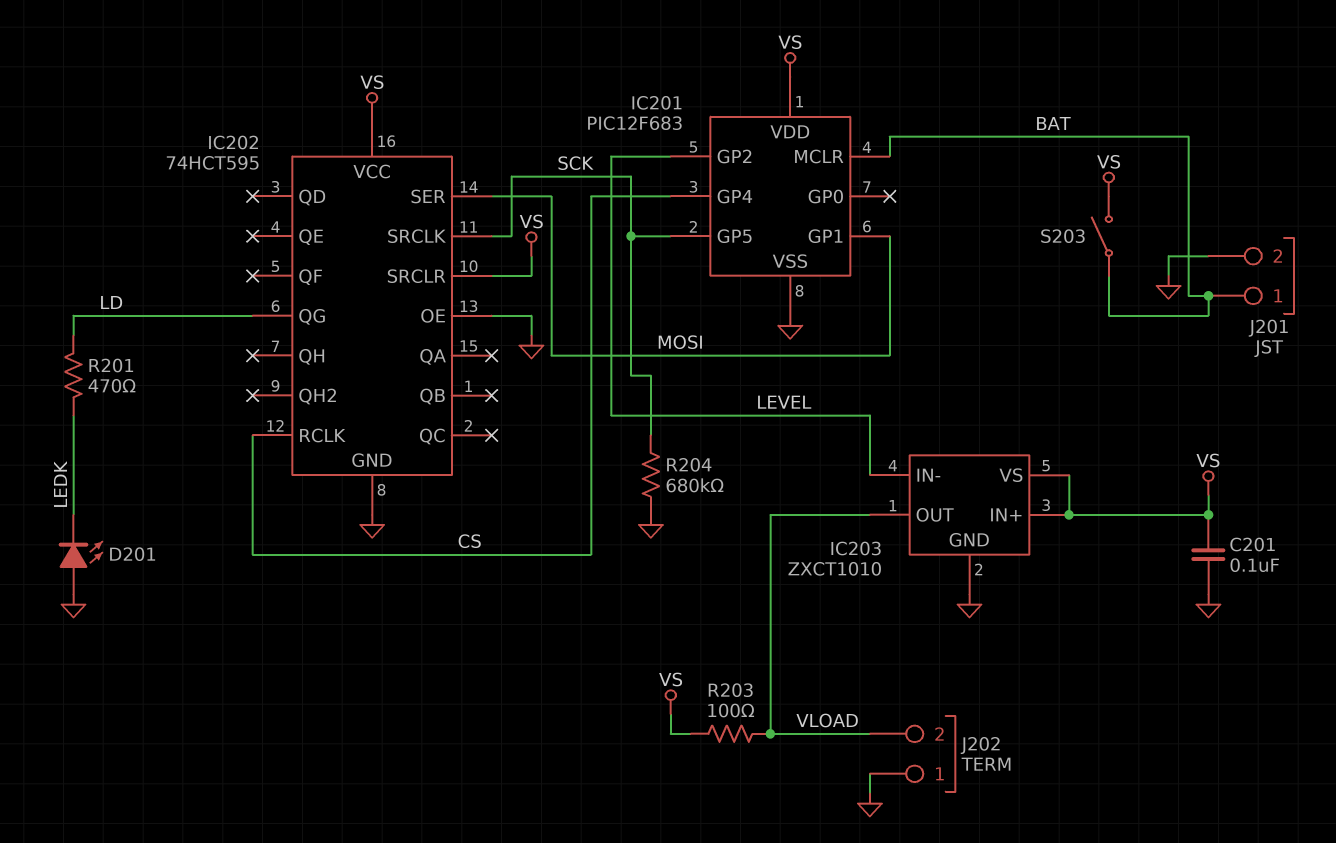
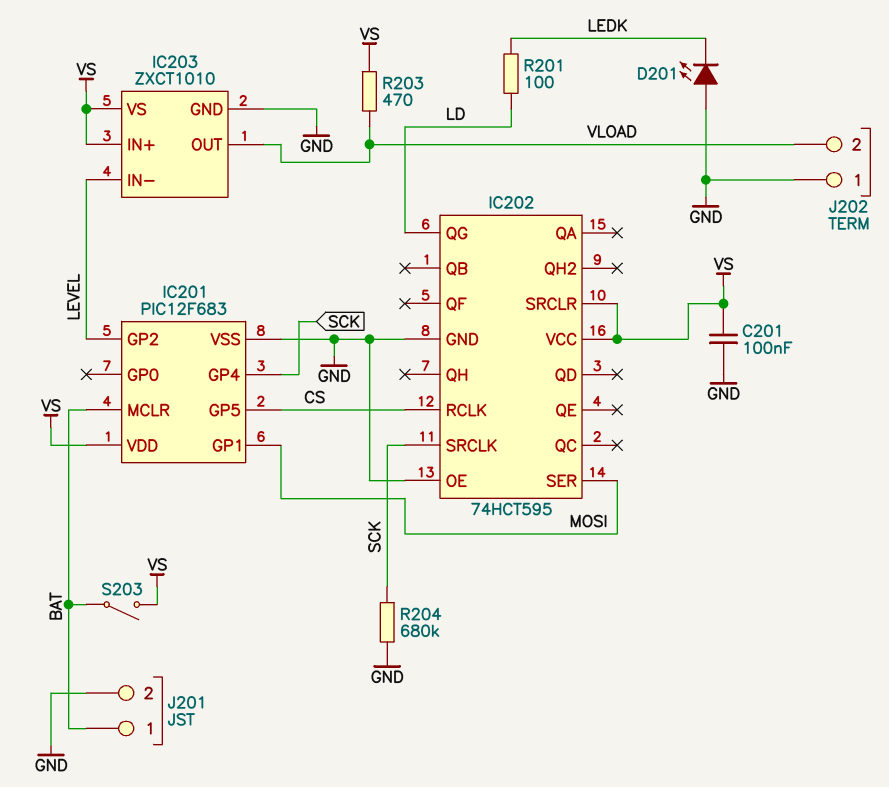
IC201 pin GP4: CS -> SCK
IC201 pin GP5: SCK -> CS
R201: 470 (LD, LEDK) -> 100 (LD, LEDK)
R203: 100 (VLOAD, VS) -> 470 (VLOAD, VS)

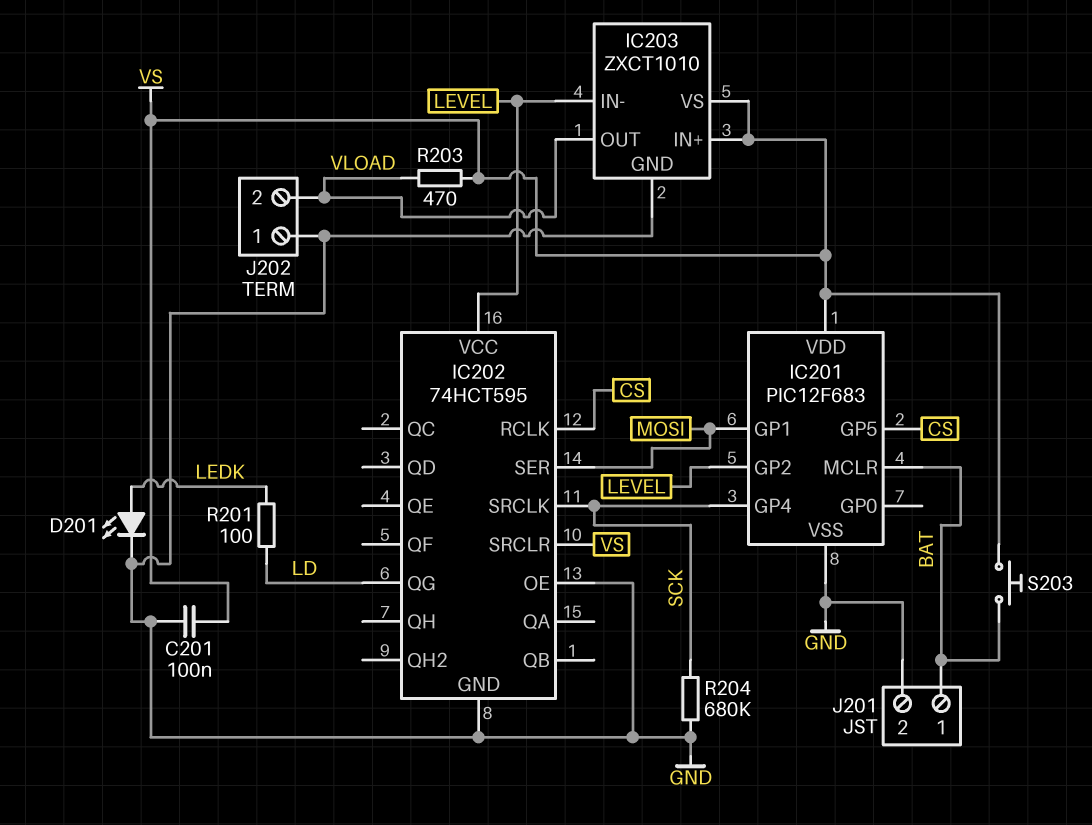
D201: LED (A GND, K LEDK) -> LED (A LEDK, K GND)
IC202 pin VCC: VS -> LEVEL
S203: switch (BAT, VS) -> button (BAT, VS)

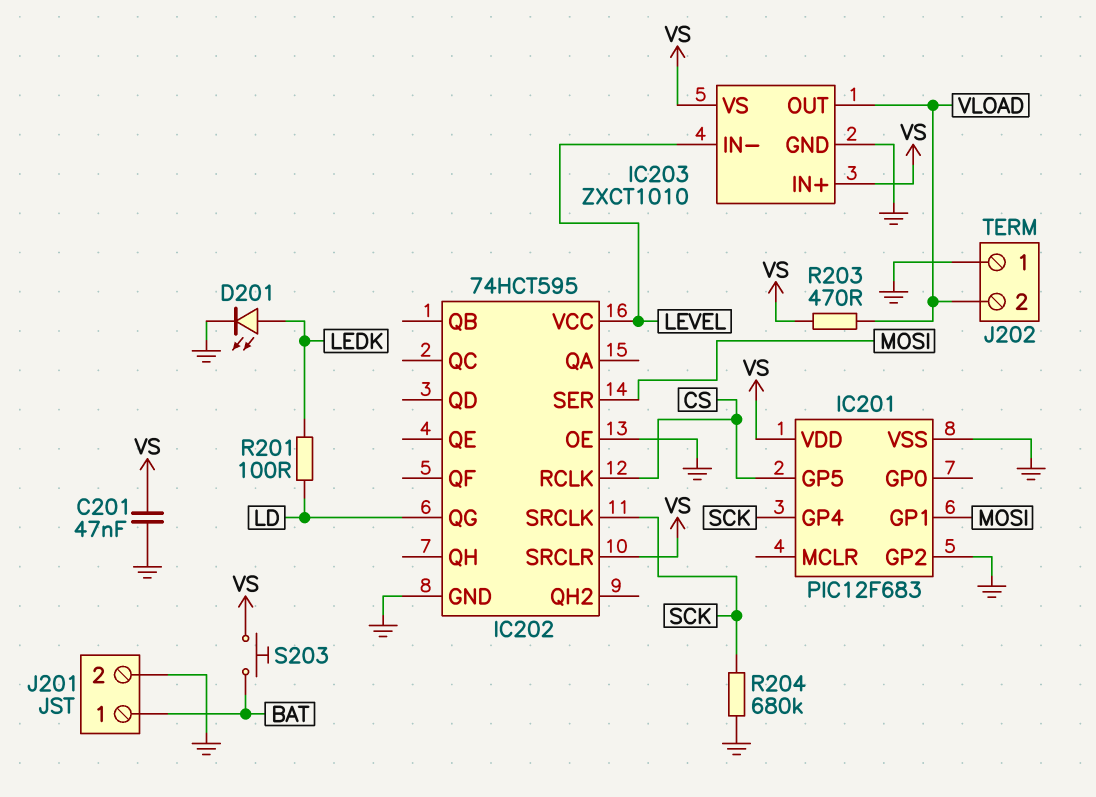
C201: 100nF (GND, VS) -> 47nF (GND, VS)
IC201 pin GP2: LEVEL -> GND
IC201 pin MCLR: BAT -> none

